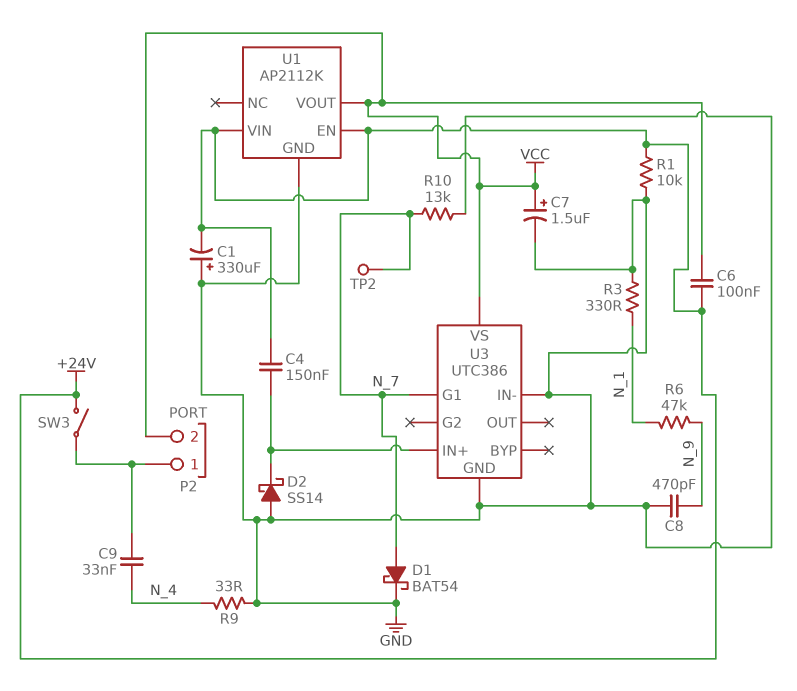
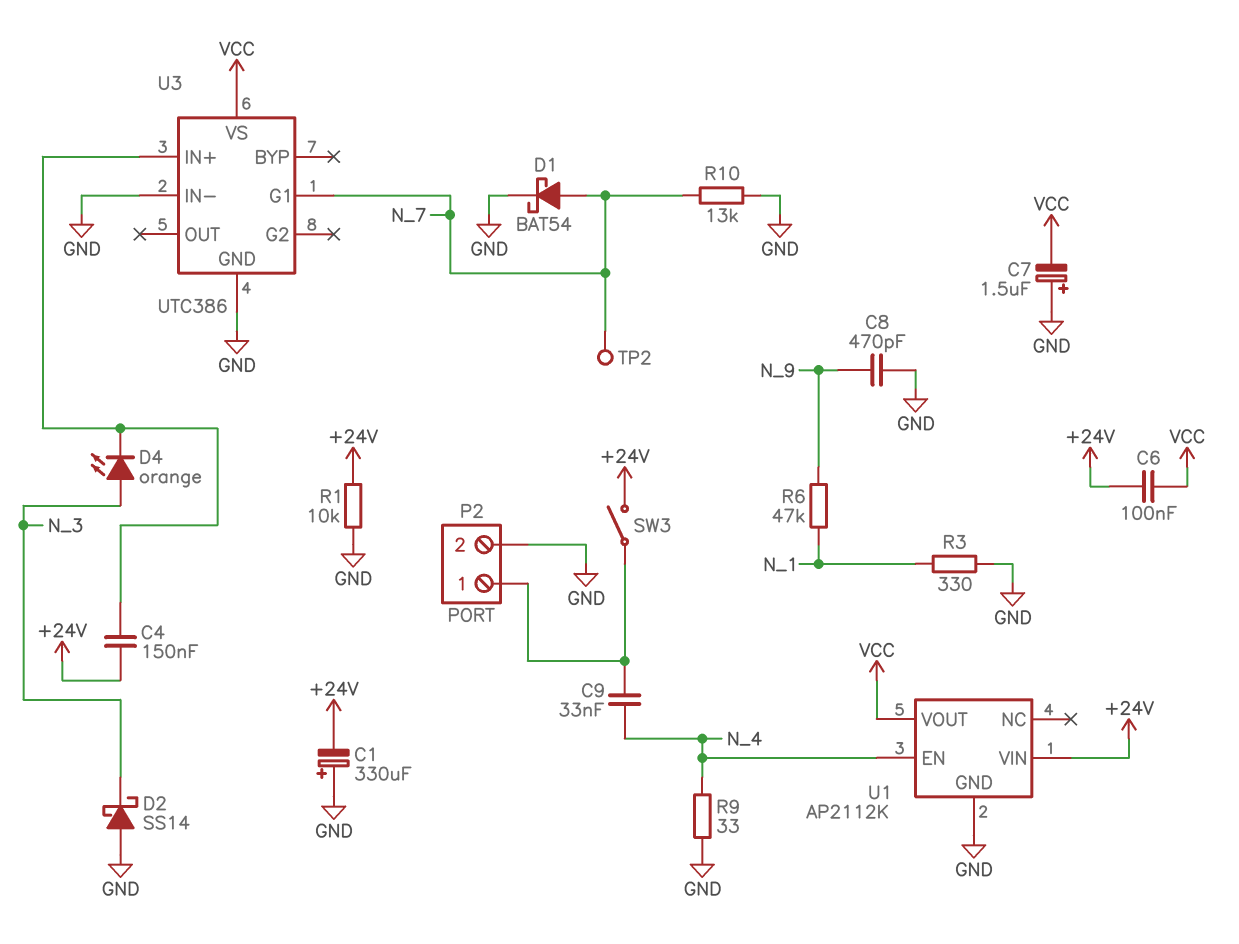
C7: 1.5uF (plus VCC, minus GND) -> 1.5uF (plus GND, minus VCC)
D2: schottky SS14 (A GND, K U3/IN+) -> schottky SS14 (A GND, K N_3)
D4: none -> LED orange (A N_3, K U3/IN+)
P2 pin 2: VCC -> GND
U1 pin EN: +24V -> N_4

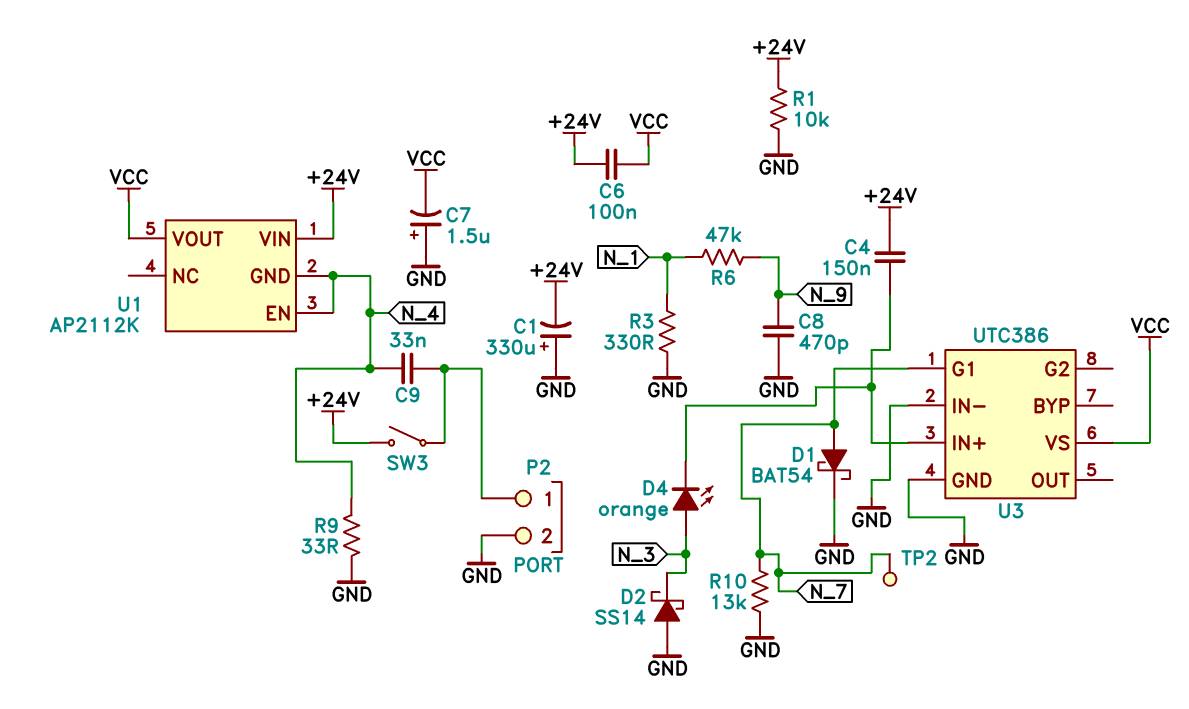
U1 pin GND: GND -> N_4

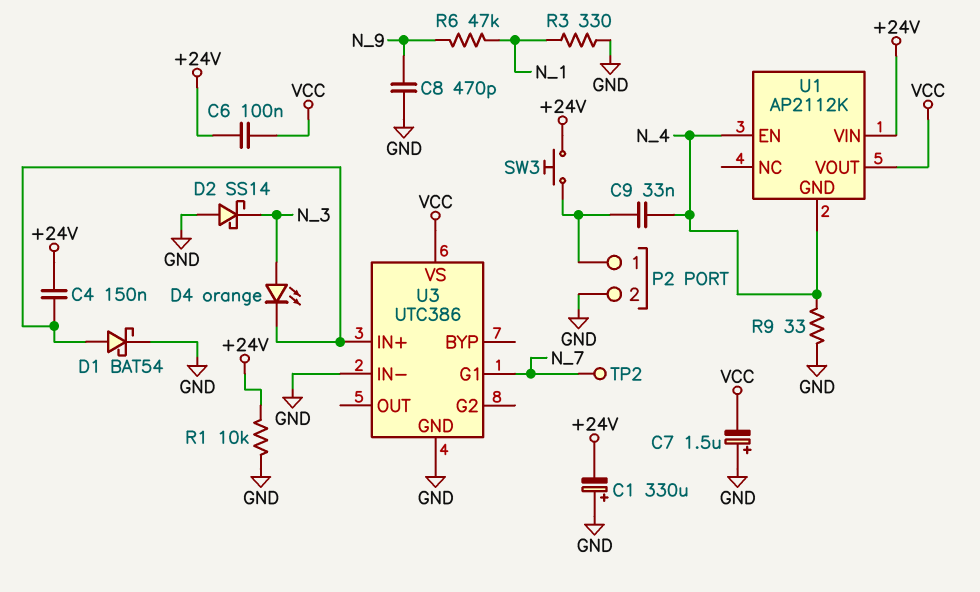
D1: schottky BAT54 (A N_7, K GND) -> schottky BAT54 (A U3/IN+, K GND)
R10: 13k (GND, N_7) -> none
SW3: switch (+24V, P2/1) -> button (+24V, P2/1)

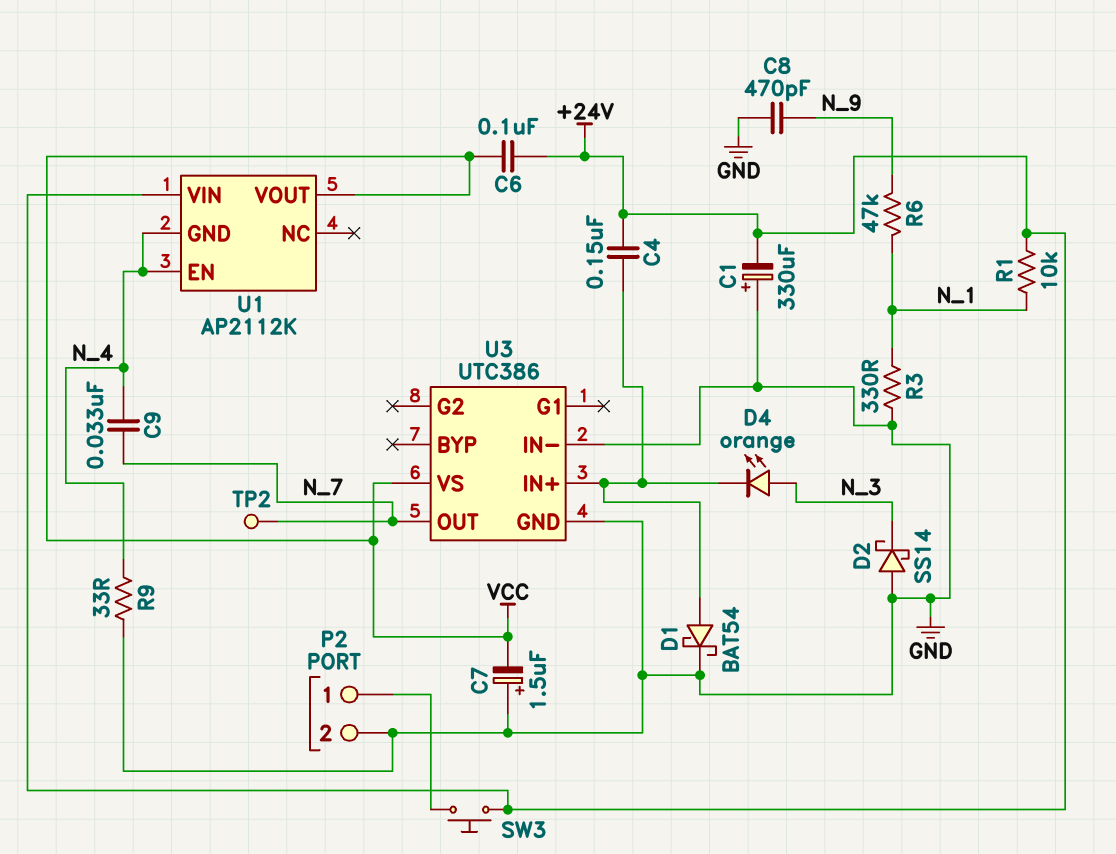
C9: 33nF (N_4, P2/1) -> 33nF (N_4, N_7)
R1: 10k (+24V, GND) -> 10k (+24V, N_1)
U3 pin G1: N_7 -> none
U3 pin OUT: none -> N_7

